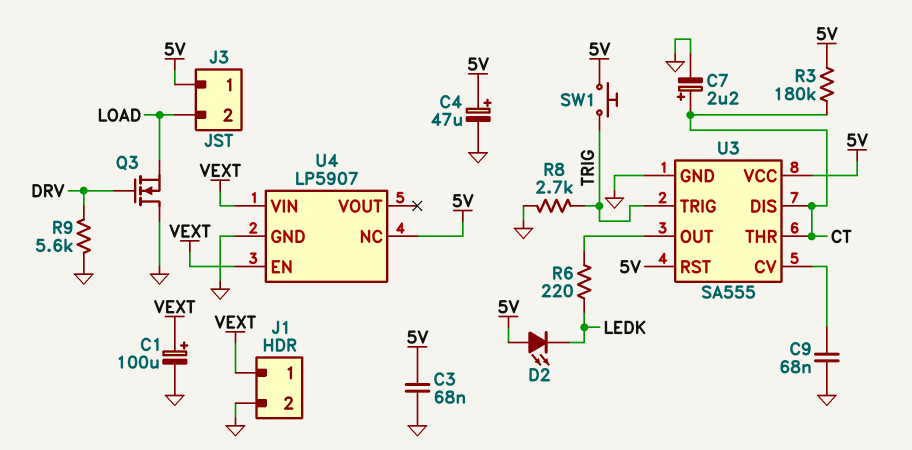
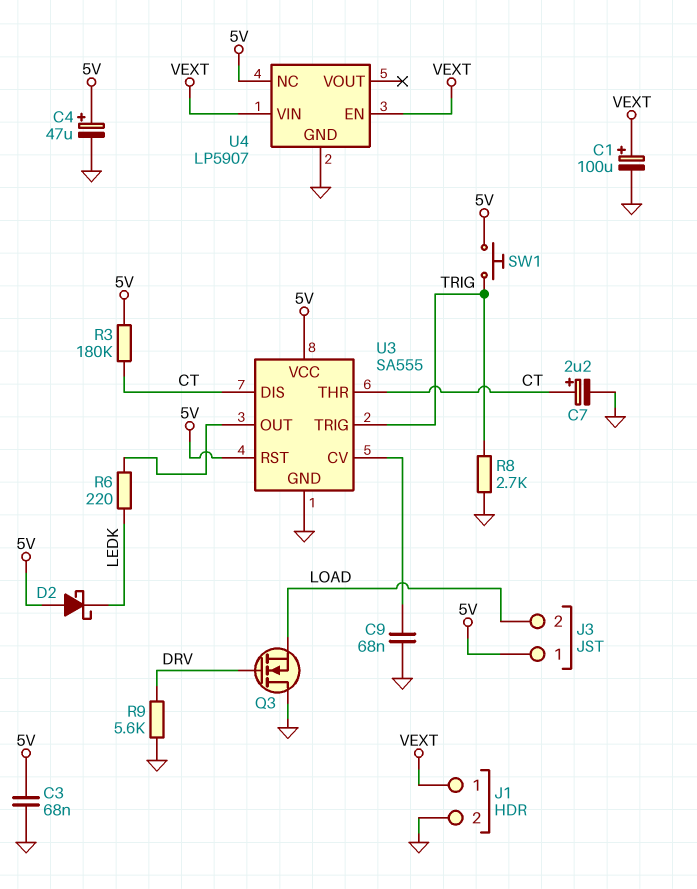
D2: LED (A 5V, K LEDK) -> schottky (A 5V, K LEDK)

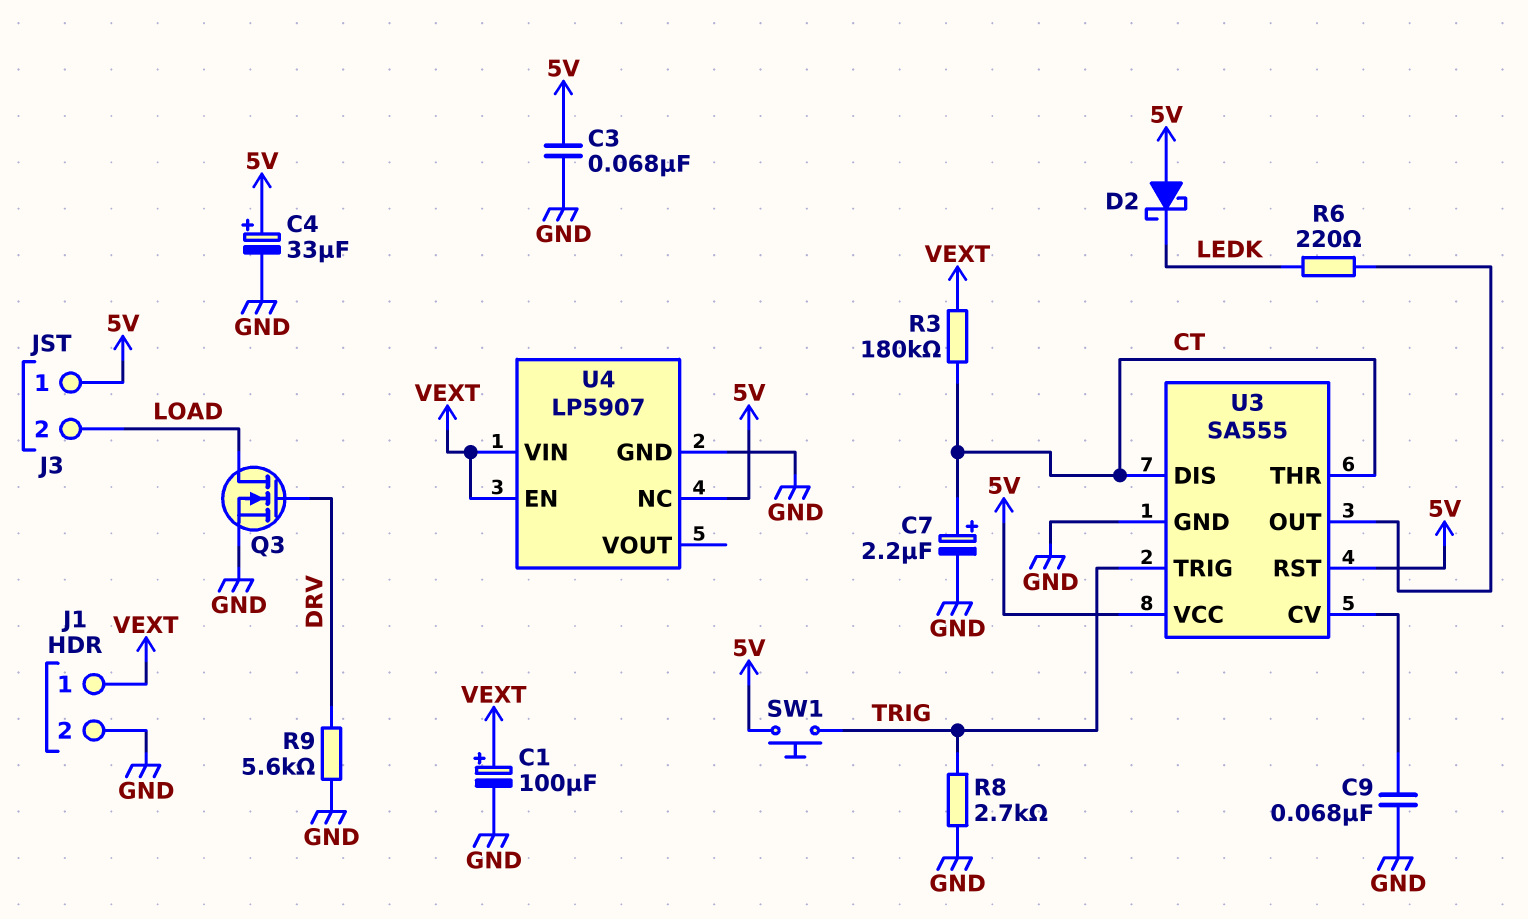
C4: 47uF (plus 5V, minus GND) -> 33uF (plus 5V, minus GND)
Q3: NMOS (G DRV, D GND, S LOAD) -> NMOS (G DRV, D LOAD, S GND)
R3: 180k (5V, CT) -> 180k (CT, VEXT)

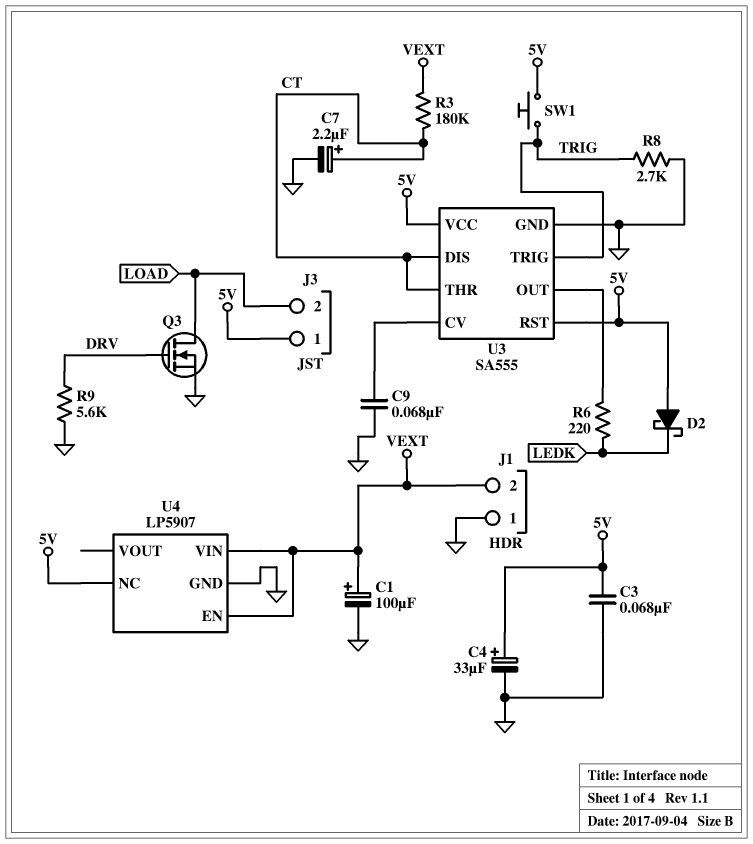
J1 pin 1: VEXT -> GND
J1 pin 2: GND -> VEXT

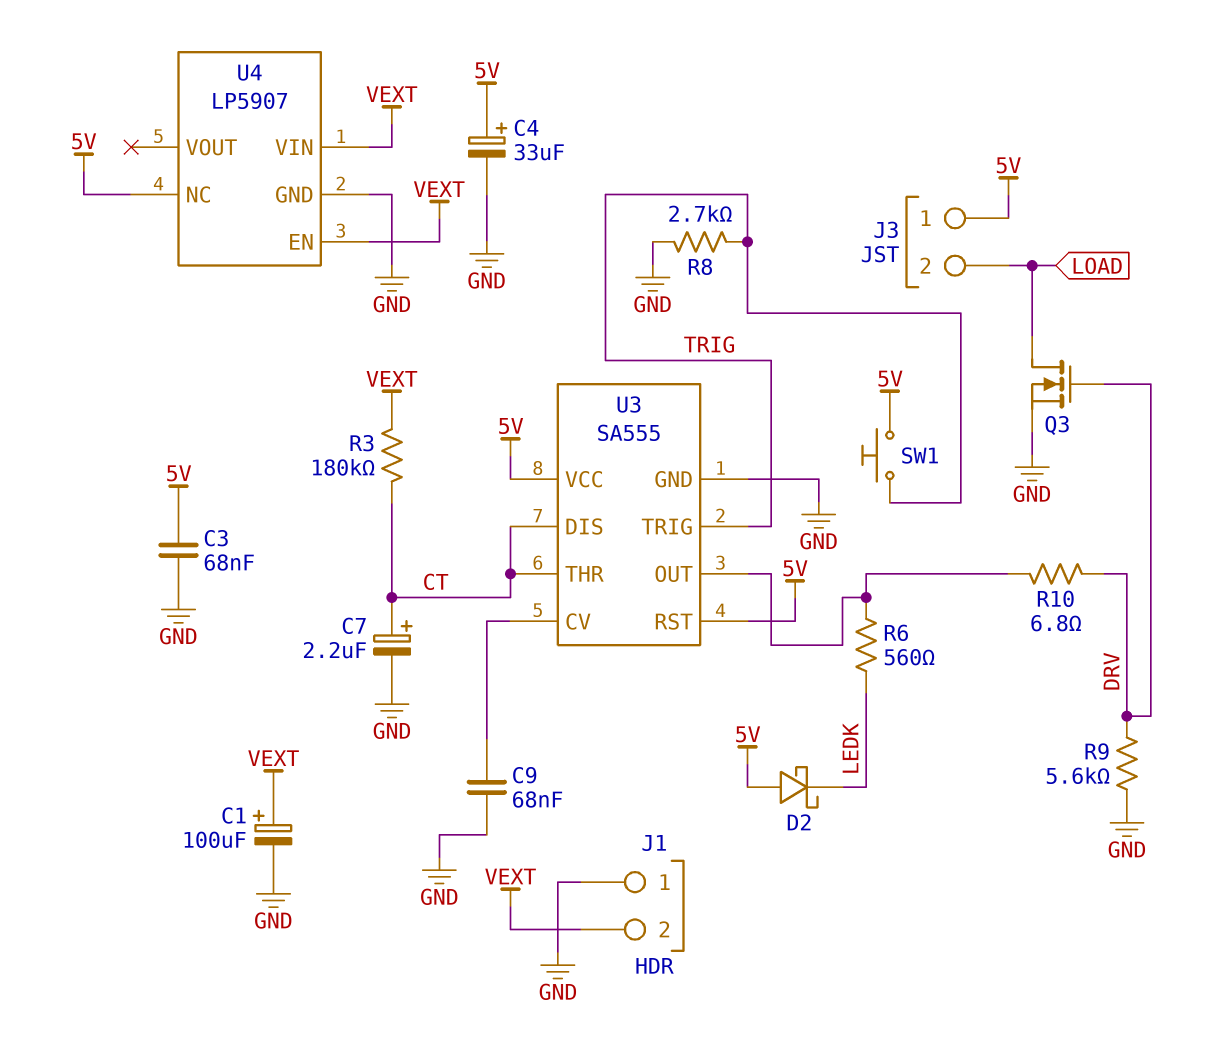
R6: 220 (LEDK, U3/OUT) -> 560 (LEDK, U3/OUT)
R10: none -> 6.8 (DRV, U3/OUT)

